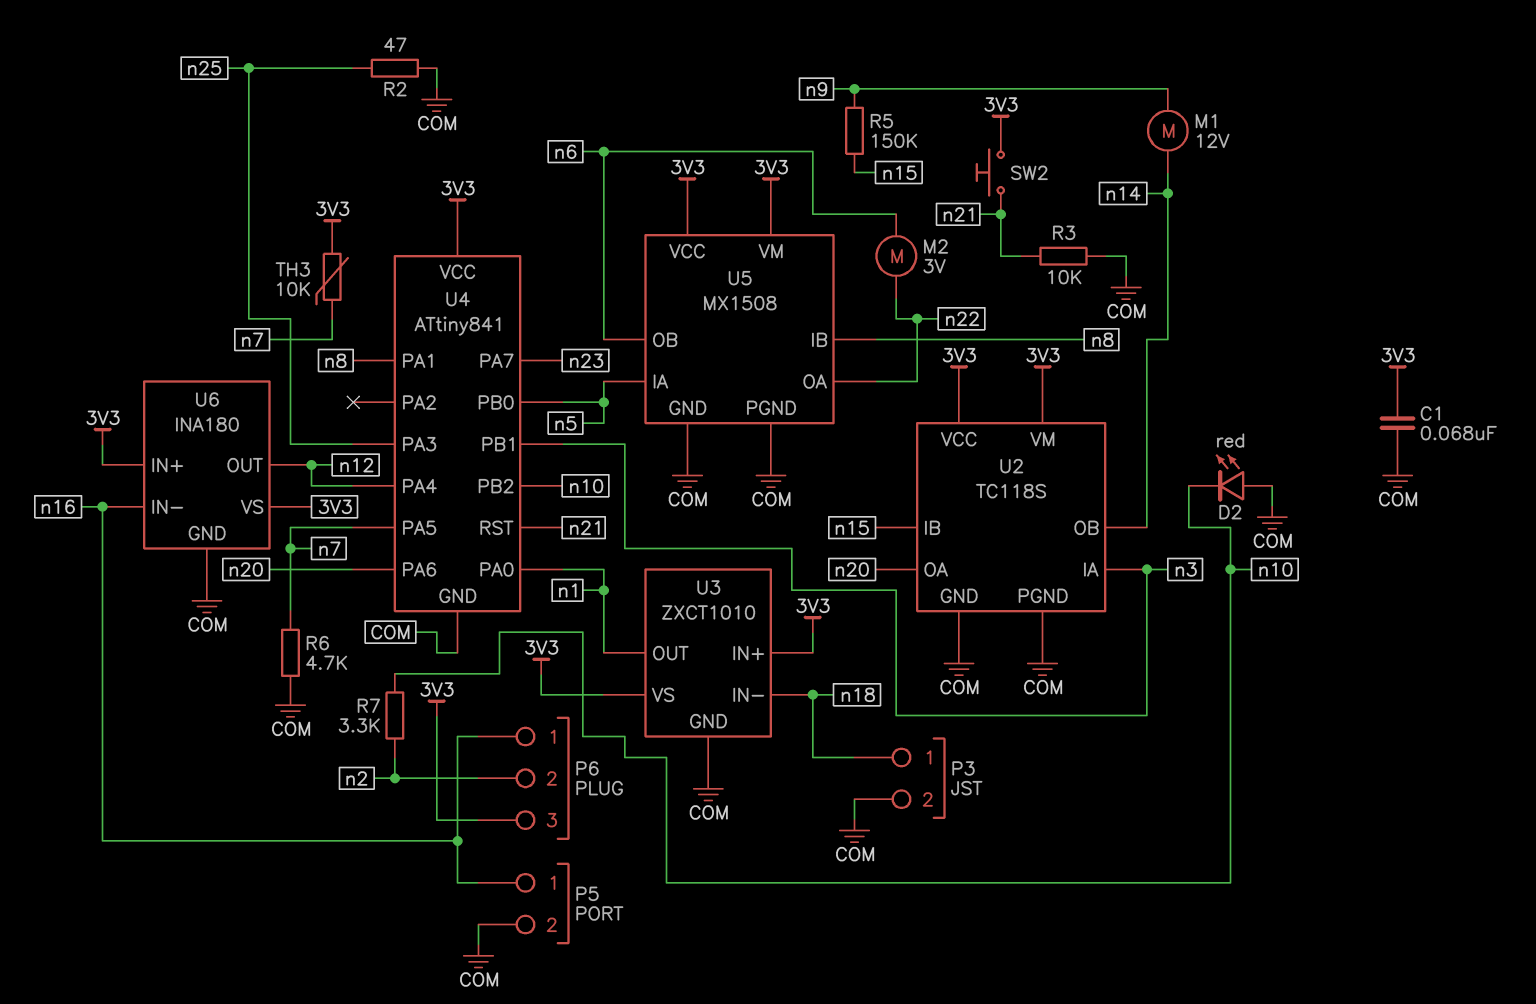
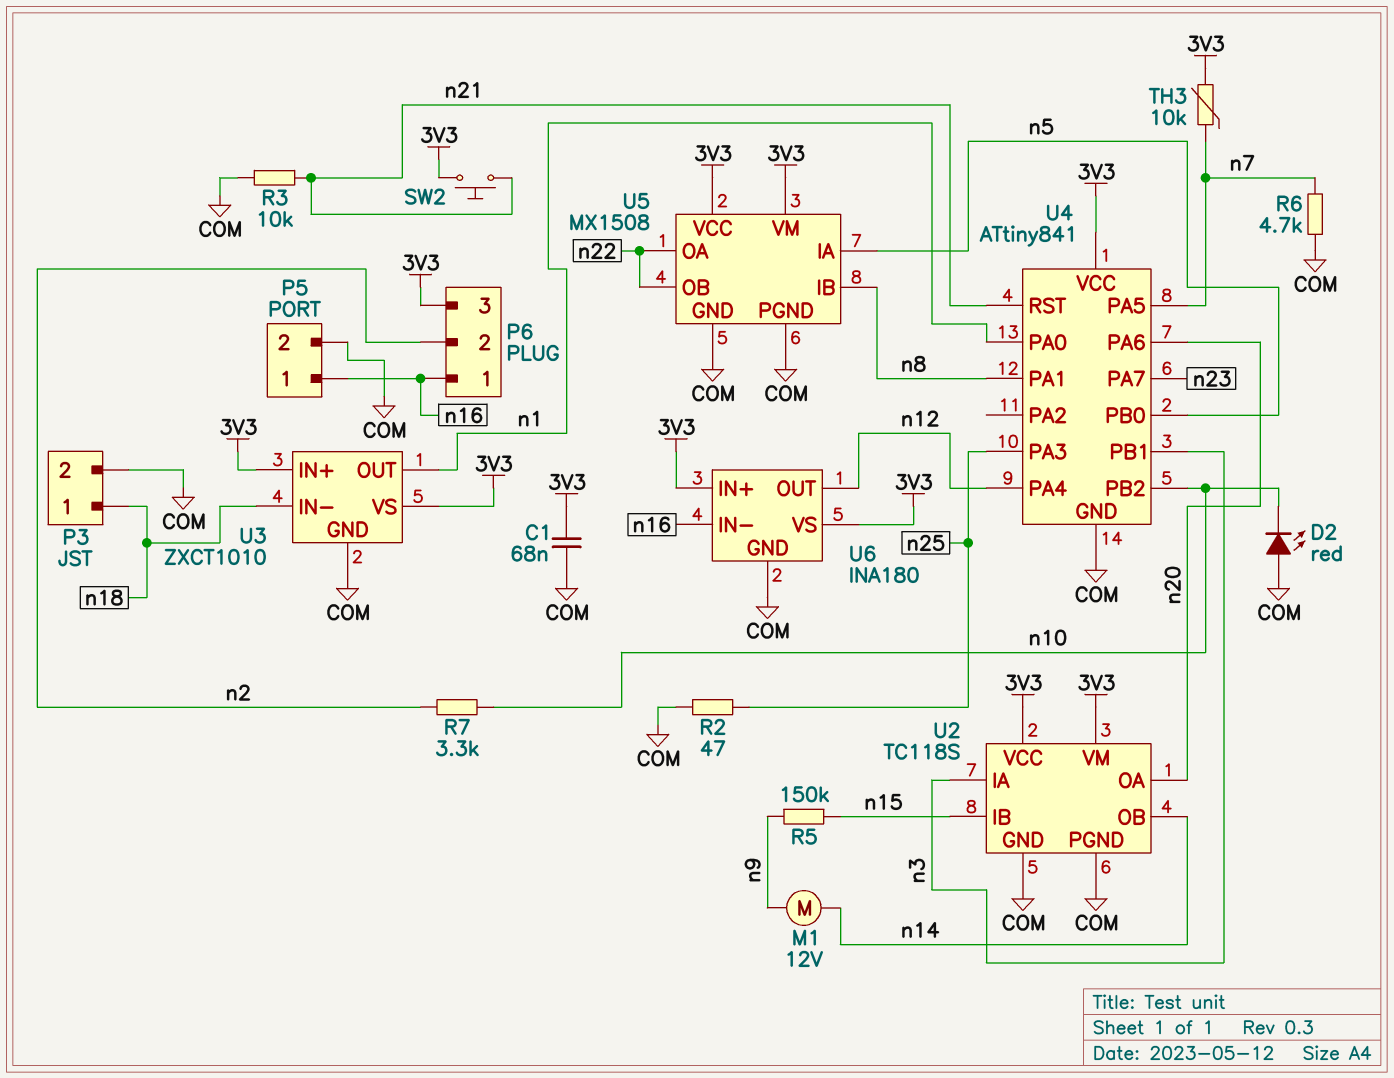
M2: motor 3V (n6, n22) -> none
U5 pin OB: n6 -> n22

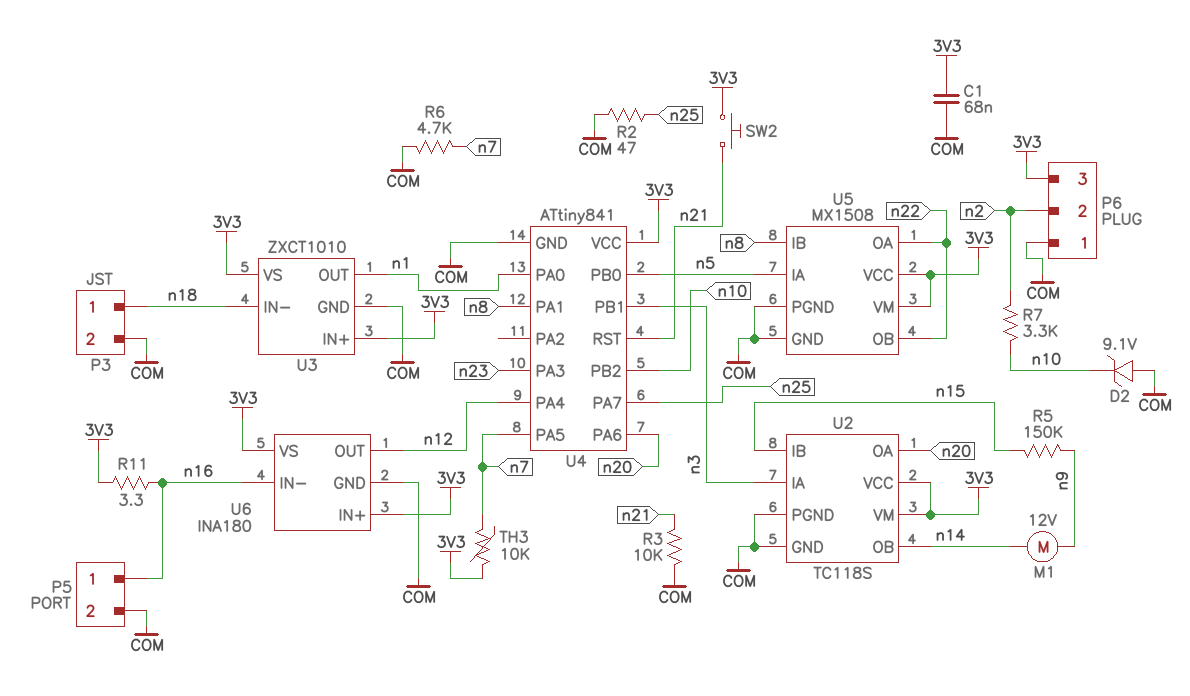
D2: LED red (A COM, K n10) -> zener 9.1V (A COM, K n10)
P6 pin 1: n16 -> COM
R11: none -> 3.3 (3V3, n16)
U4 pin PA3: n25 -> n23
U4 pin PA7: n23 -> n25

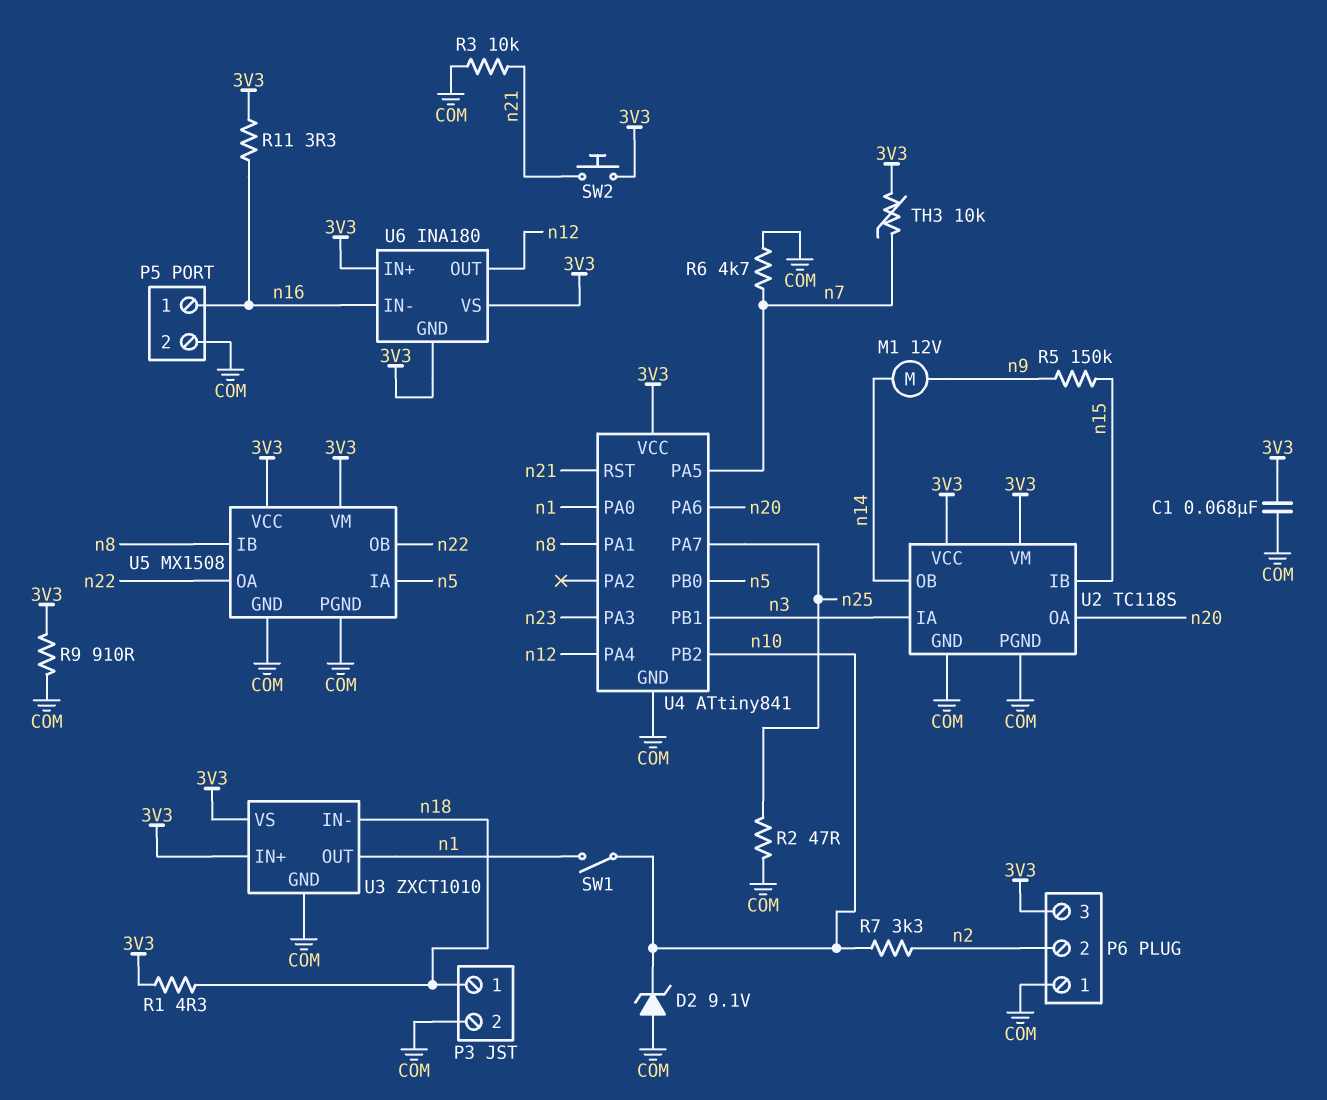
R1: none -> 4.3 (3V3, n18)
R9: none -> 910 (3V3, COM)
SW1: none -> switch (n1, n10)
U6 pin GND: COM -> 3V3

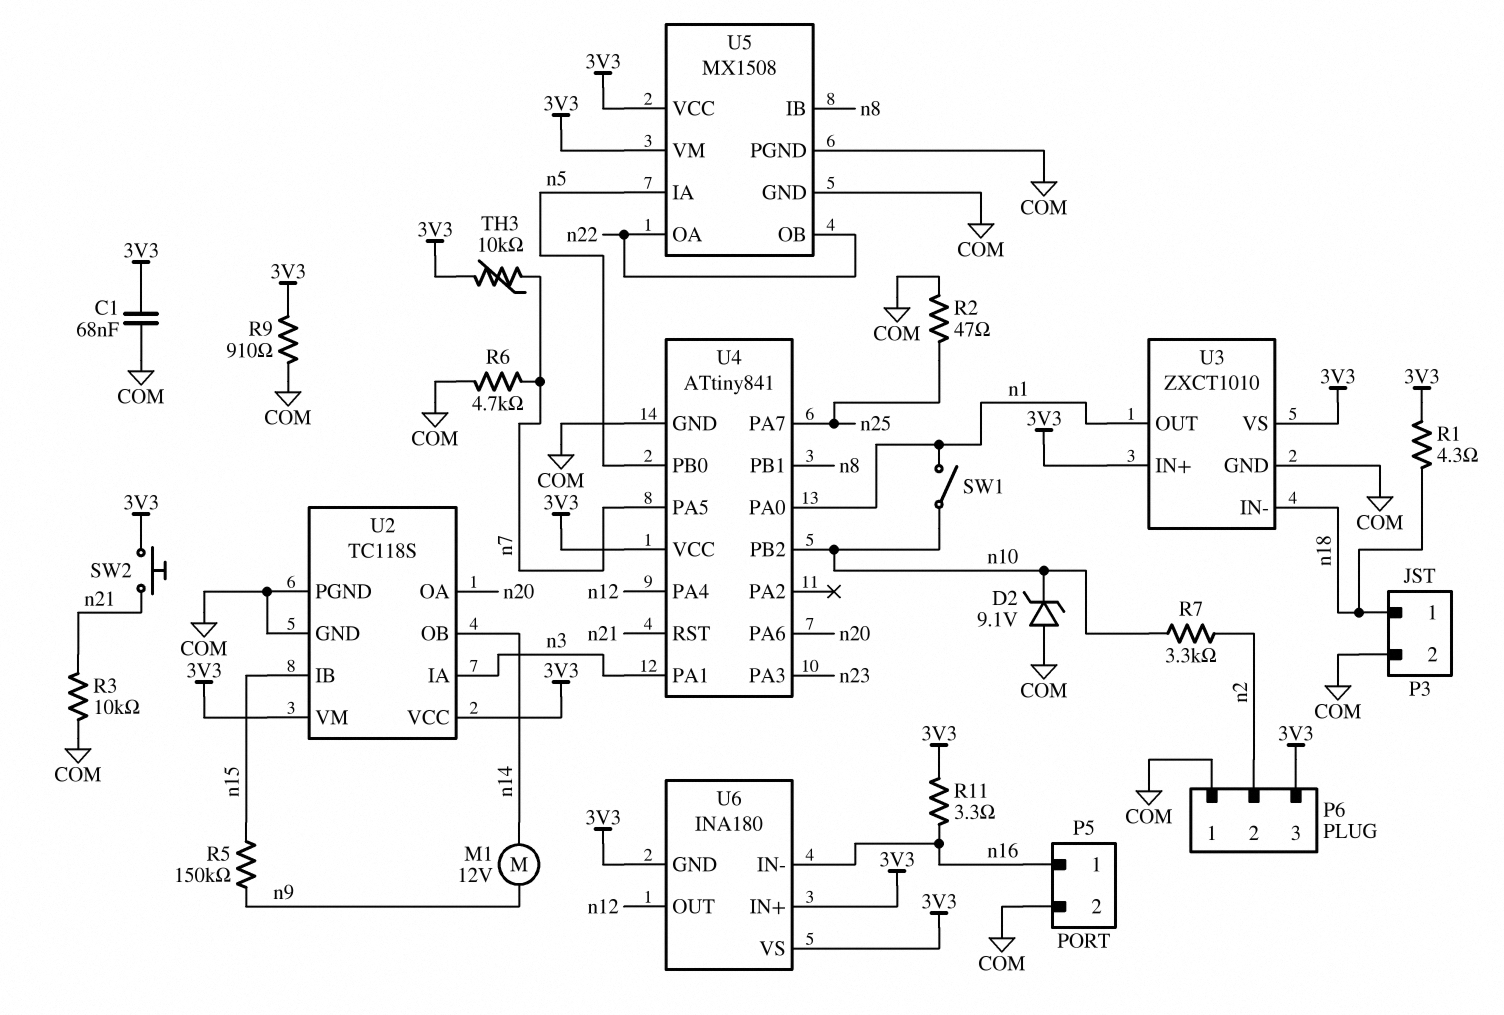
U4 pin PA1: n8 -> n3
U4 pin PB1: n3 -> n8

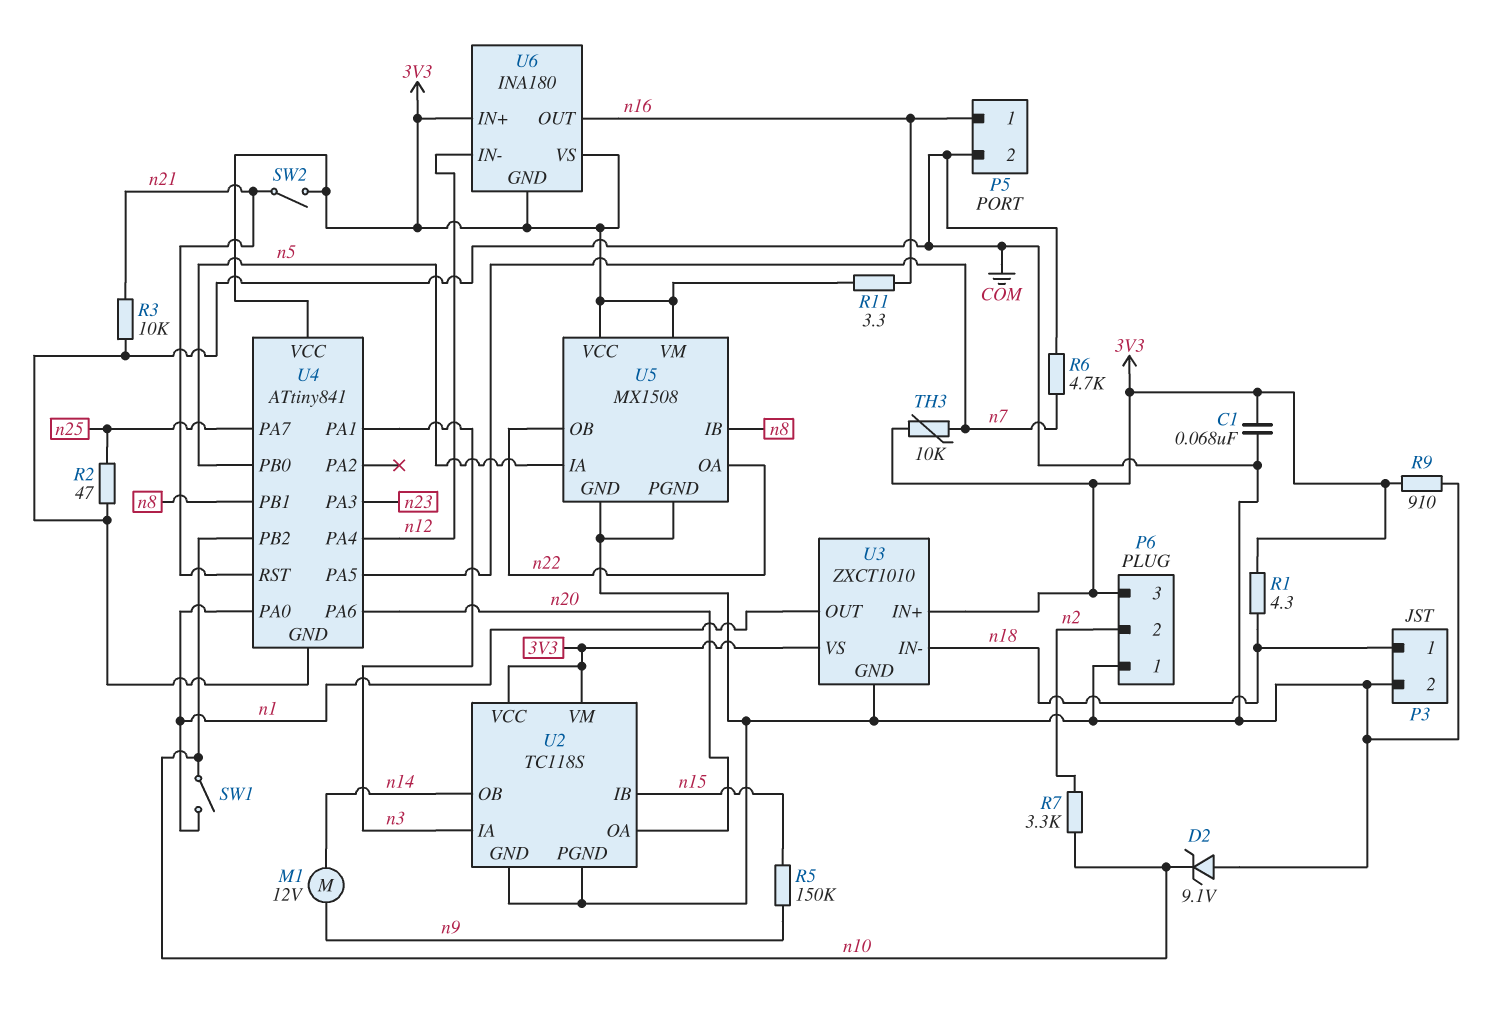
SW2: button (3V3, n21) -> switch (3V3, n21)
U6 pin IN-: n16 -> n12
U6 pin OUT: n12 -> n16

